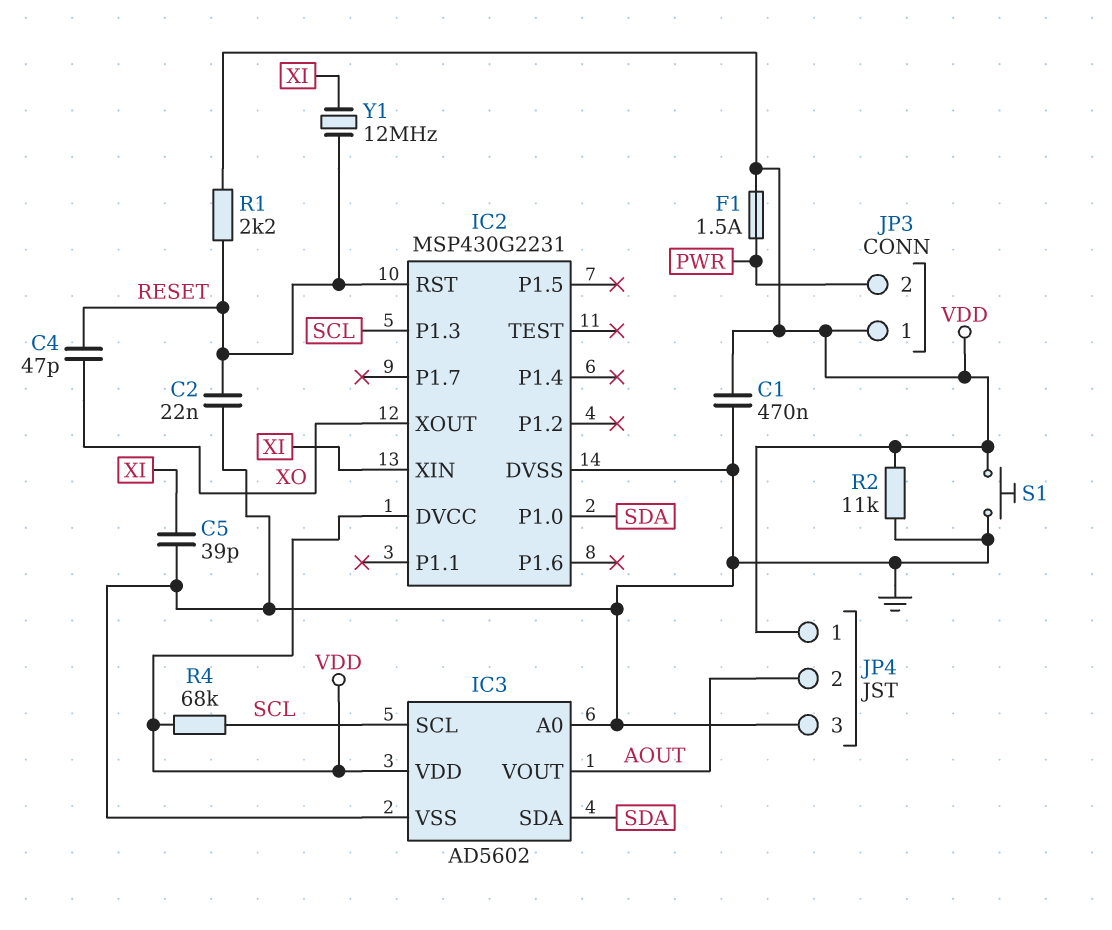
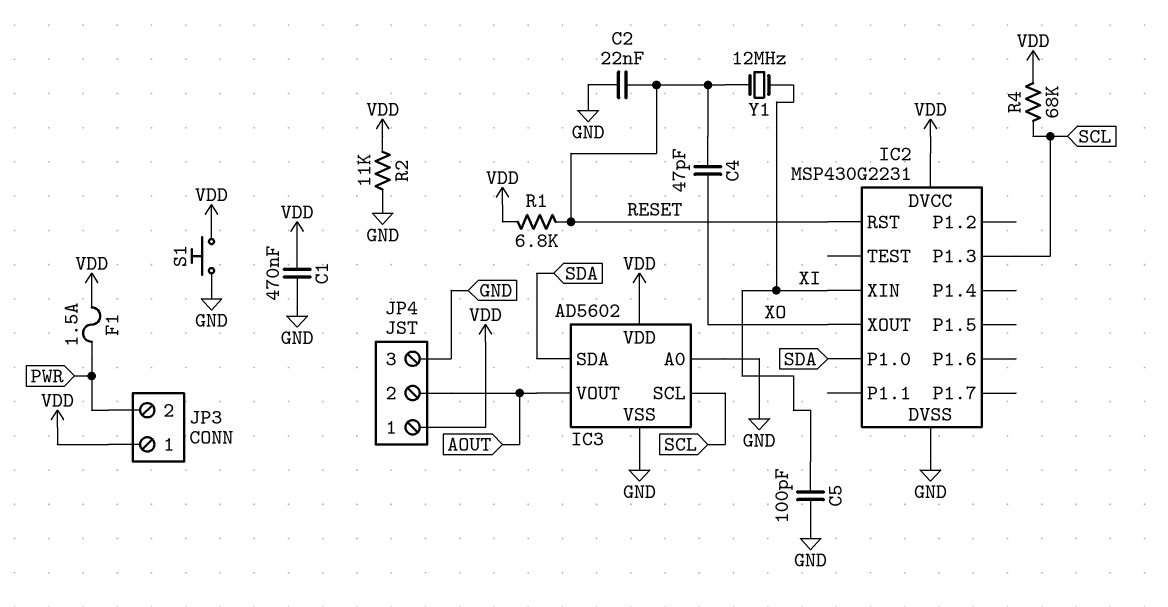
C5: 39pF (GND, XI) -> 100pF (GND, XI)
R1: 2.2k (RESET, VDD) -> 6.8k (RESET, VDD)

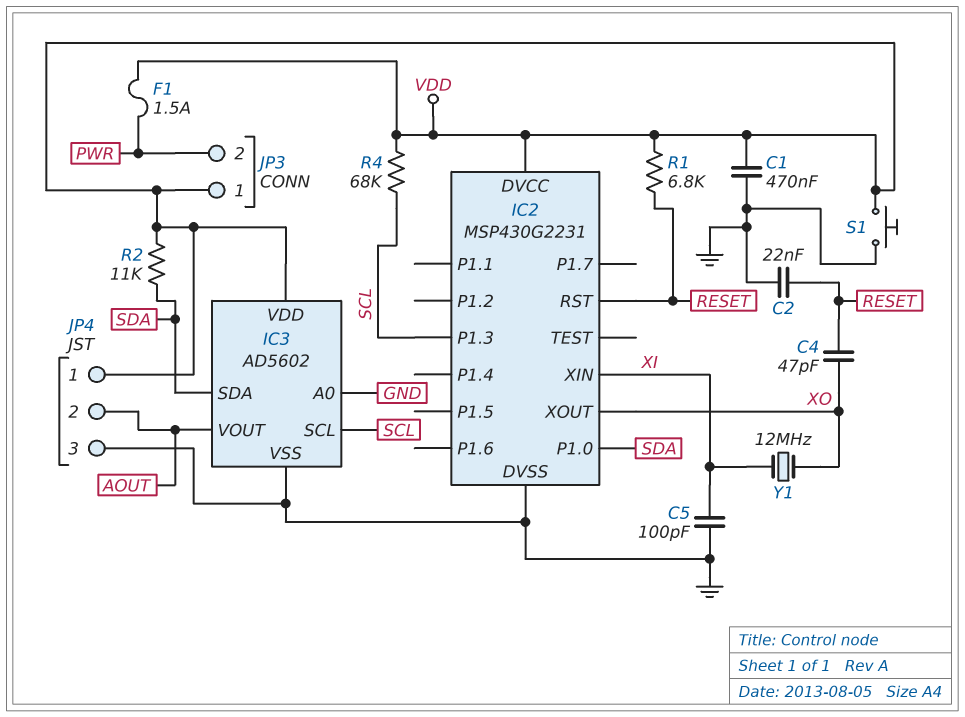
R2: 11k (GND, VDD) -> 11k (SDA, VDD)
Y1: 12MHz (RESET, XI) -> 12MHz (XI, XO)

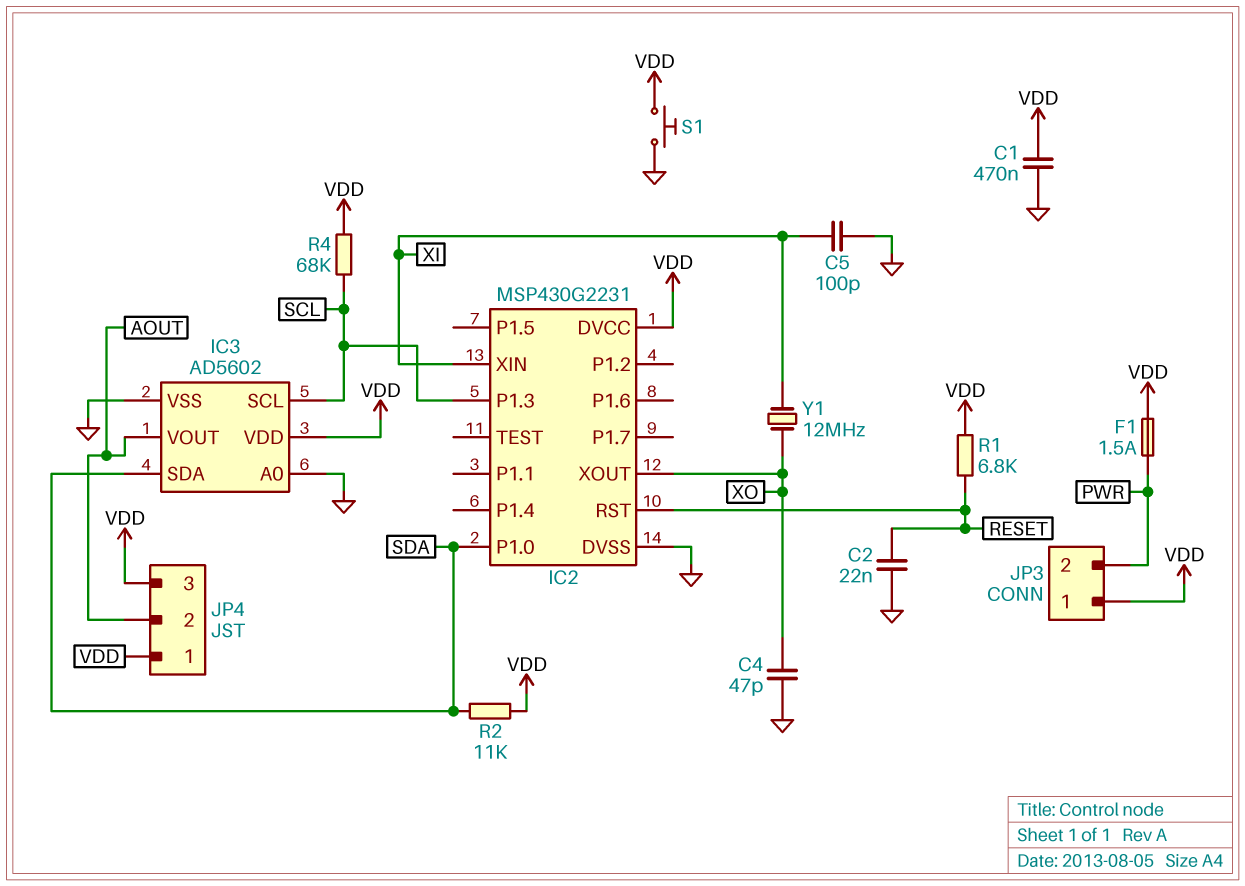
C4: 47pF (RESET, XO) -> 47pF (GND, XO)
JP4 pin 3: GND -> VDD

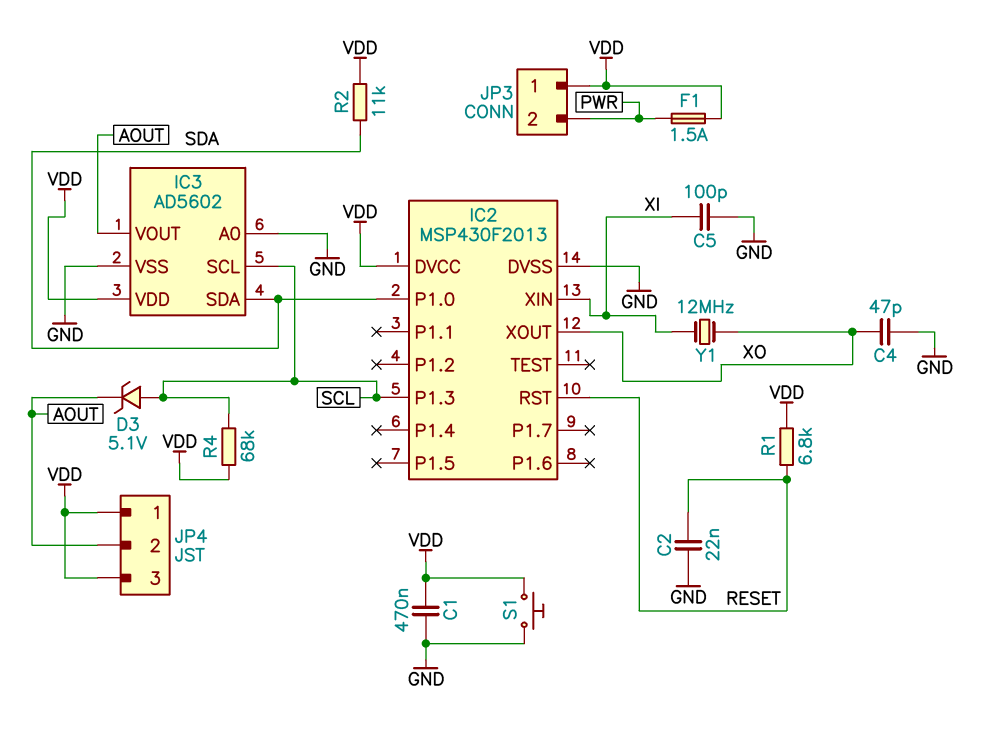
D3: none -> zener 5.1V (A SCL, K AOUT)
IC2: MSP430G2231 -> MSP430F2013

